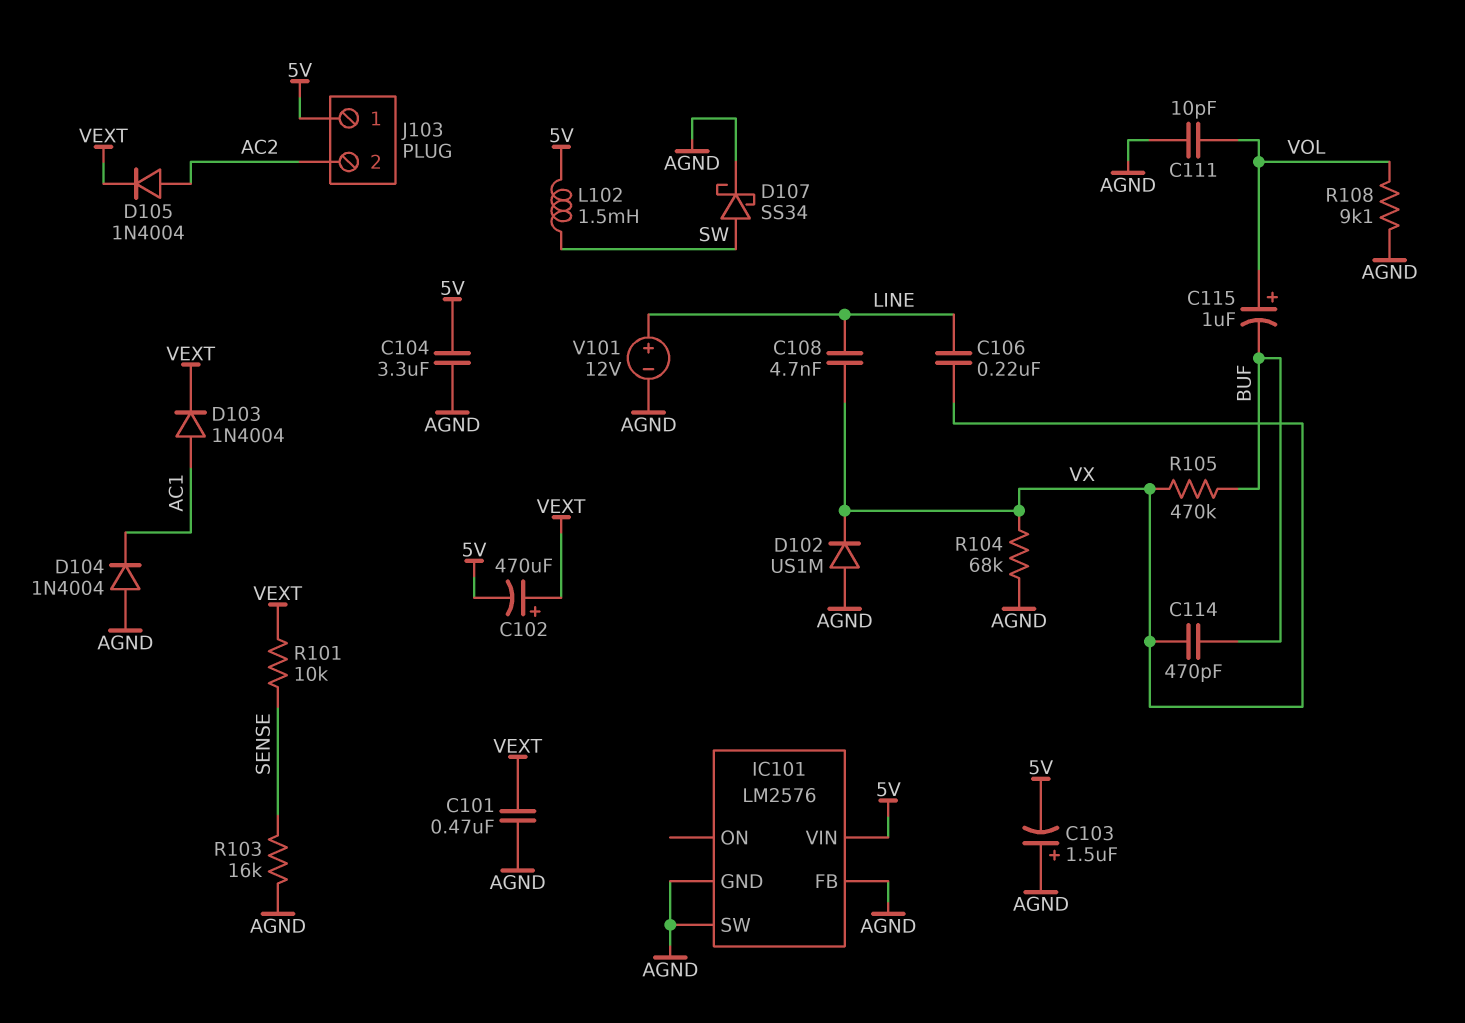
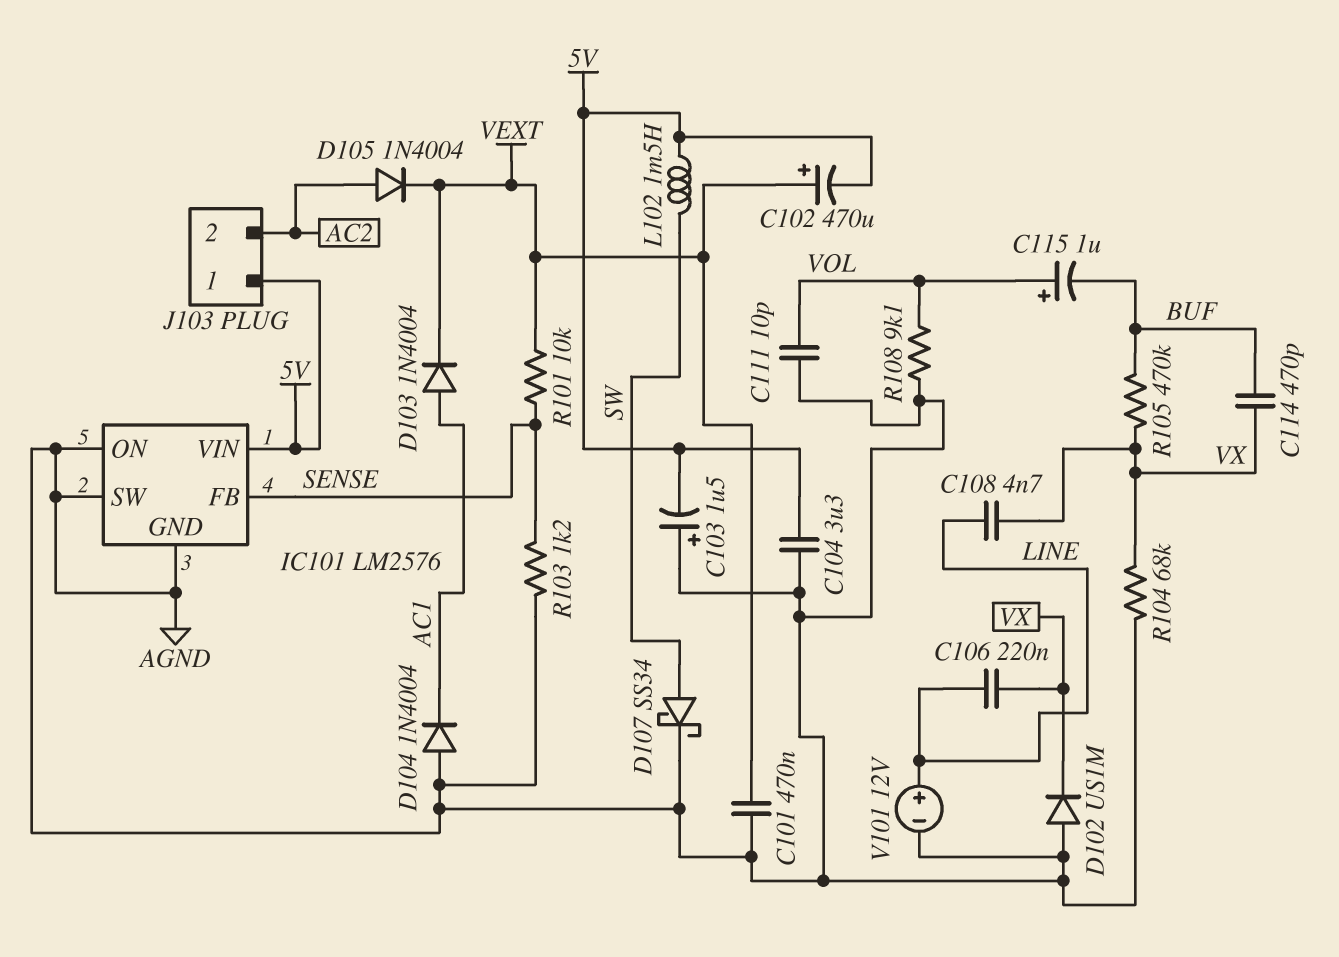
IC101 pin FB: AGND -> SENSE
IC101 pin ON: none -> AGND
R103: 16k (AGND, SENSE) -> 1.2k (AGND, SENSE)

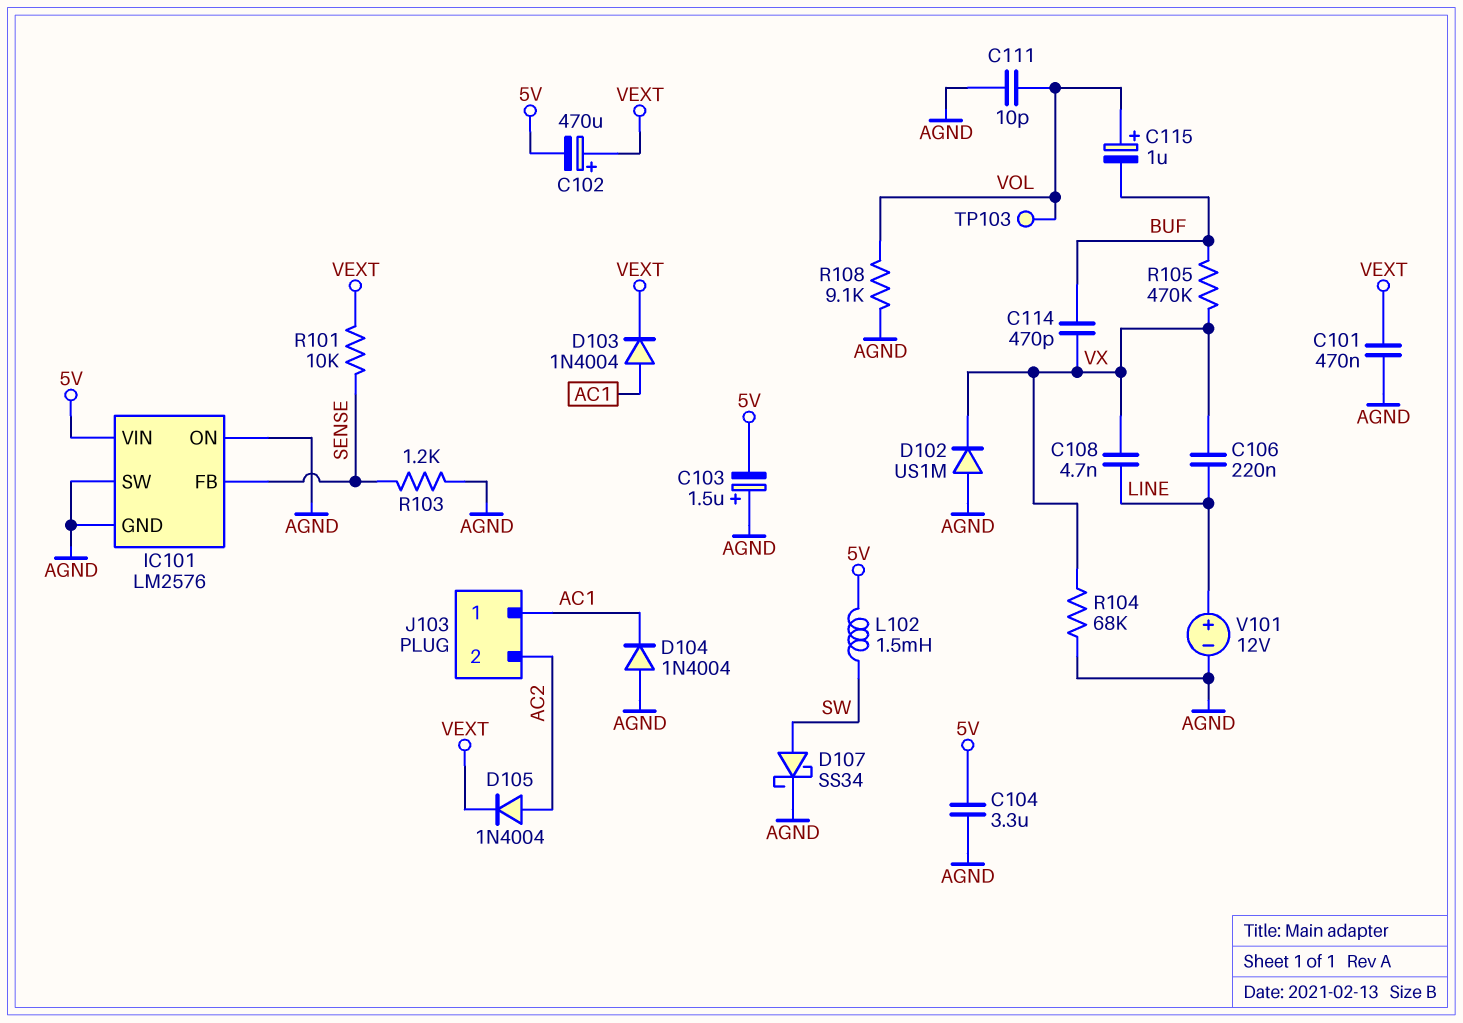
J103 pin 1: 5V -> AC1
TP103: none -> test point (VOL)

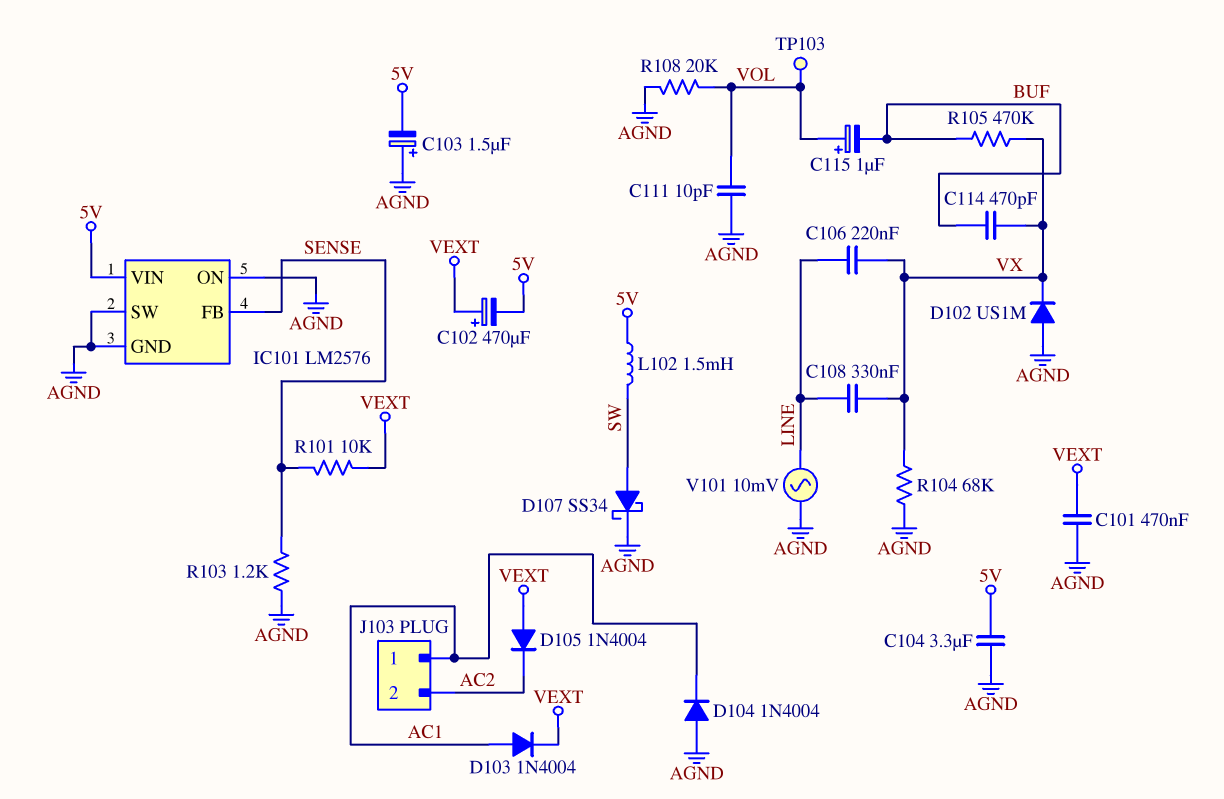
C108: 4.7nF (LINE, VX) -> 330nF (LINE, VX)
D105: diode 1N4004 (A AC2, K VEXT) -> diode 1N4004 (A VEXT, K AC2)
R108: 9.1k (AGND, VOL) -> 20k (AGND, VOL)
V101: 12V (plus LINE, minus AGND) -> AC 10mV (AGND, LINE)

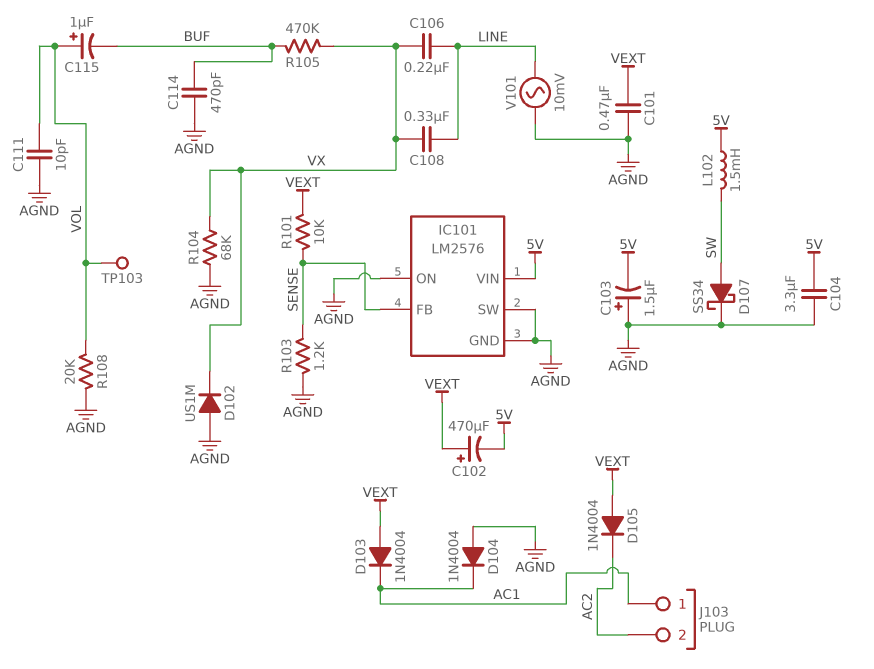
C114: 470pF (BUF, VX) -> 470pF (AGND, BUF)
D103: diode 1N4004 (A AC1, K VEXT) -> diode 1N4004 (A VEXT, K AC1)

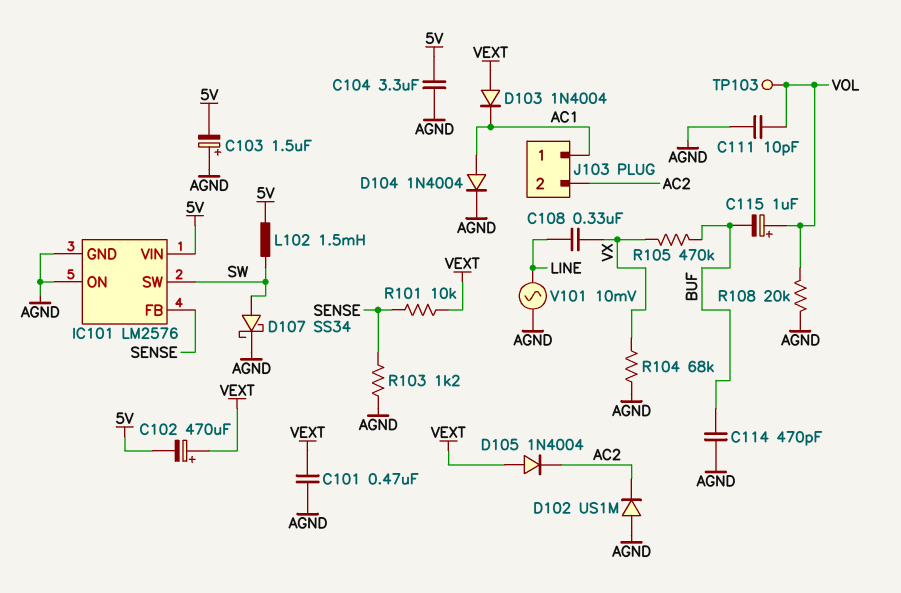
C106: 220nF (LINE, VX) -> none
D102: diode US1M (A AGND, K VX) -> diode US1M (A AGND, K AC2)
D104: diode 1N4004 (A AGND, K AC1) -> diode 1N4004 (A AC1, K AGND)
IC101 pin SW: AGND -> SW

